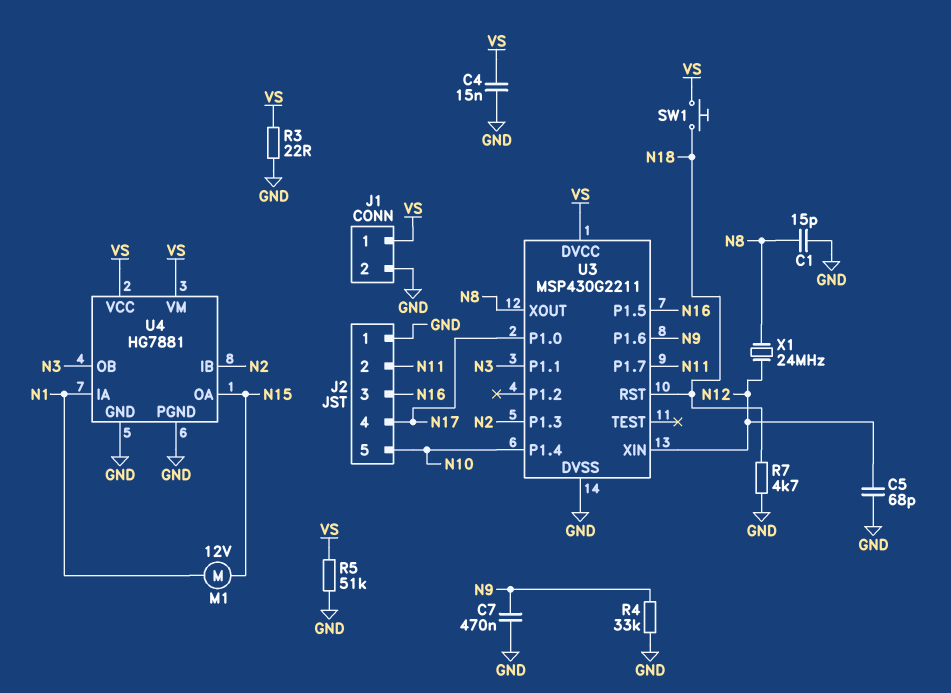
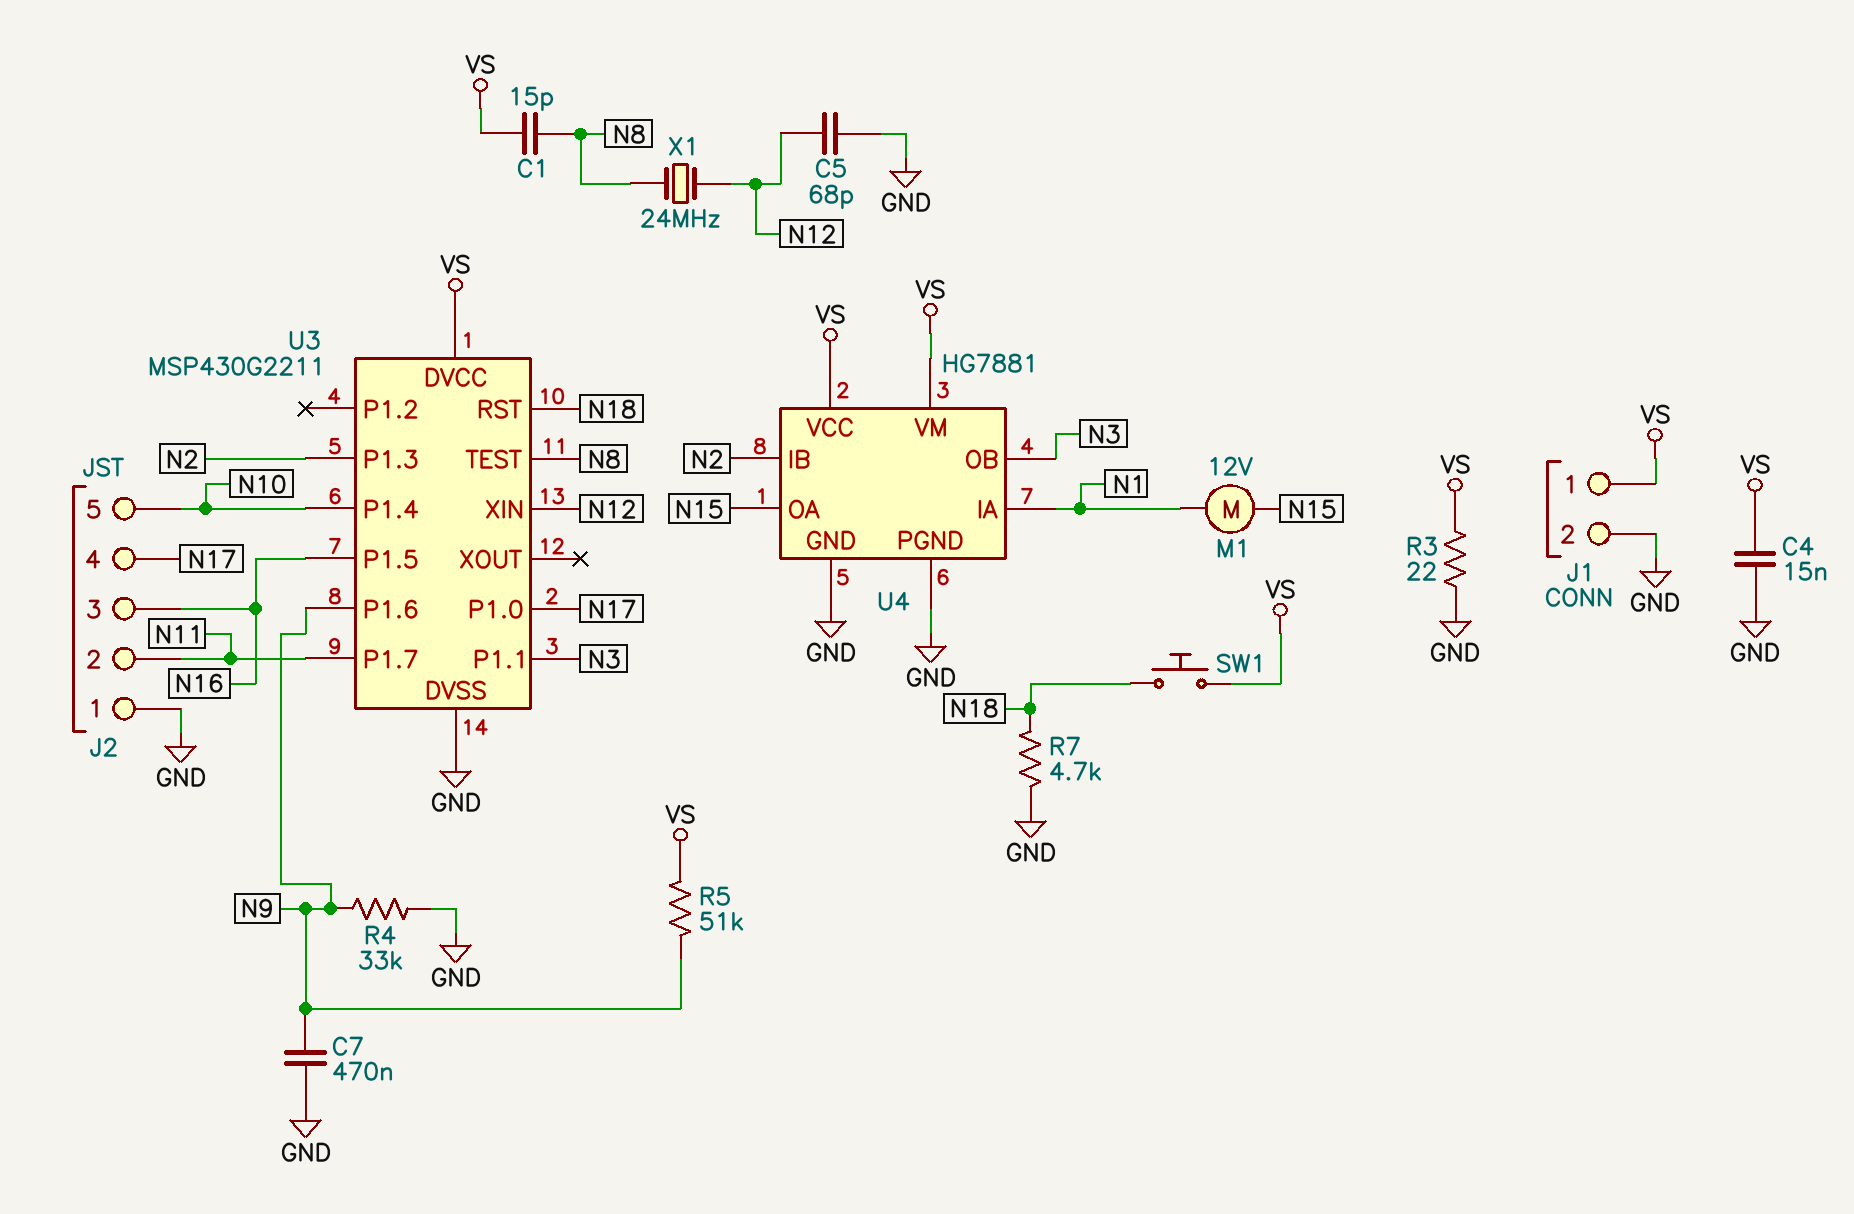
C1: 15pF (GND, N8) -> 15pF (N8, VS)
R5: 51k (GND, VS) -> 51k (N9, VS)
U3 pin TEST: none -> N8
U3 pin XOUT: N8 -> none

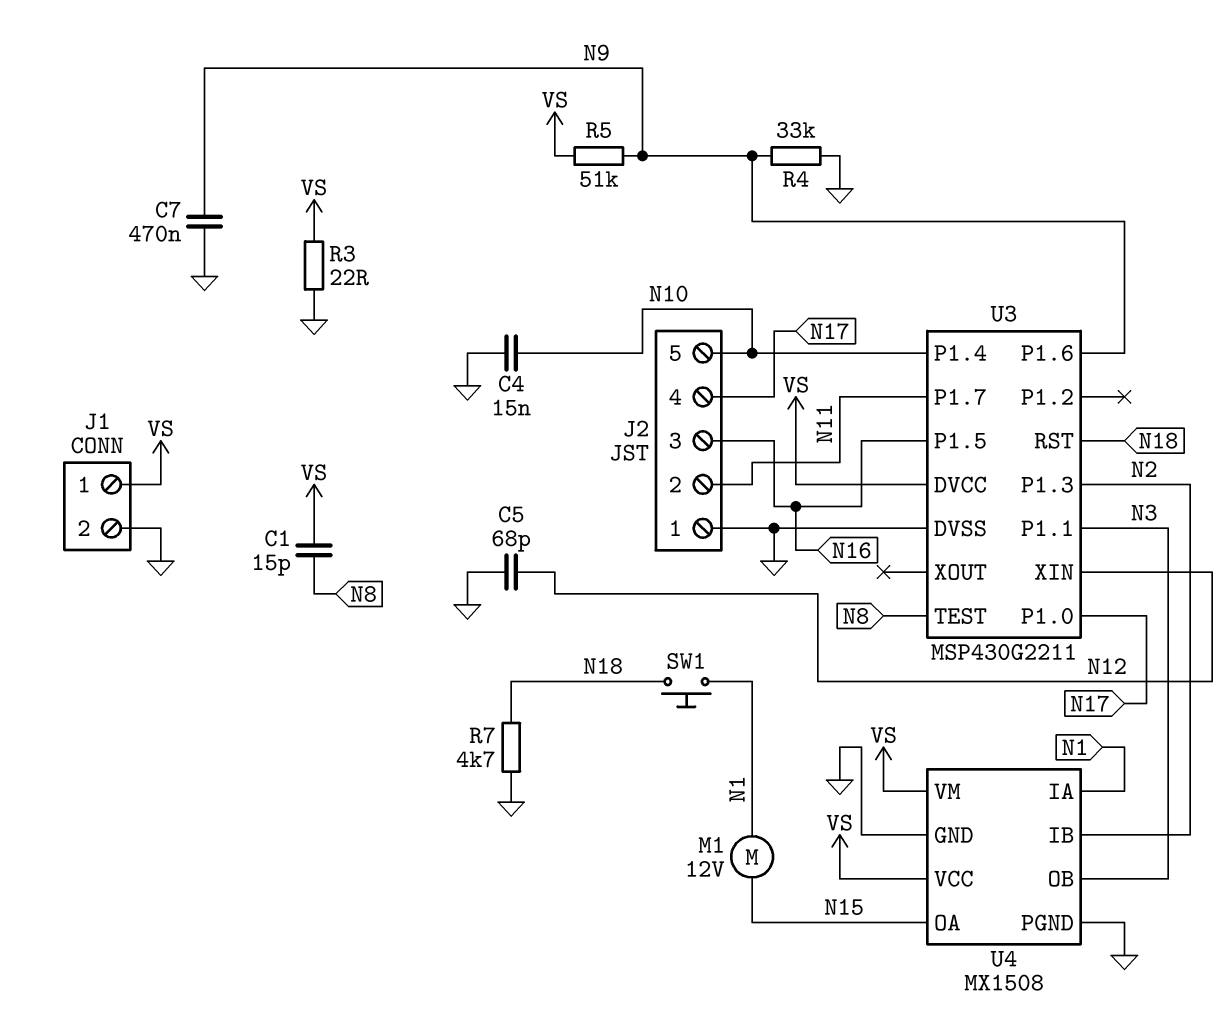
C4: 15nF (GND, VS) -> 15nF (GND, N10)
SW1: button (N18, VS) -> button (N1, N18)
U4: HG7881 -> MX1508
X1: 24MHz (N8, N12) -> none

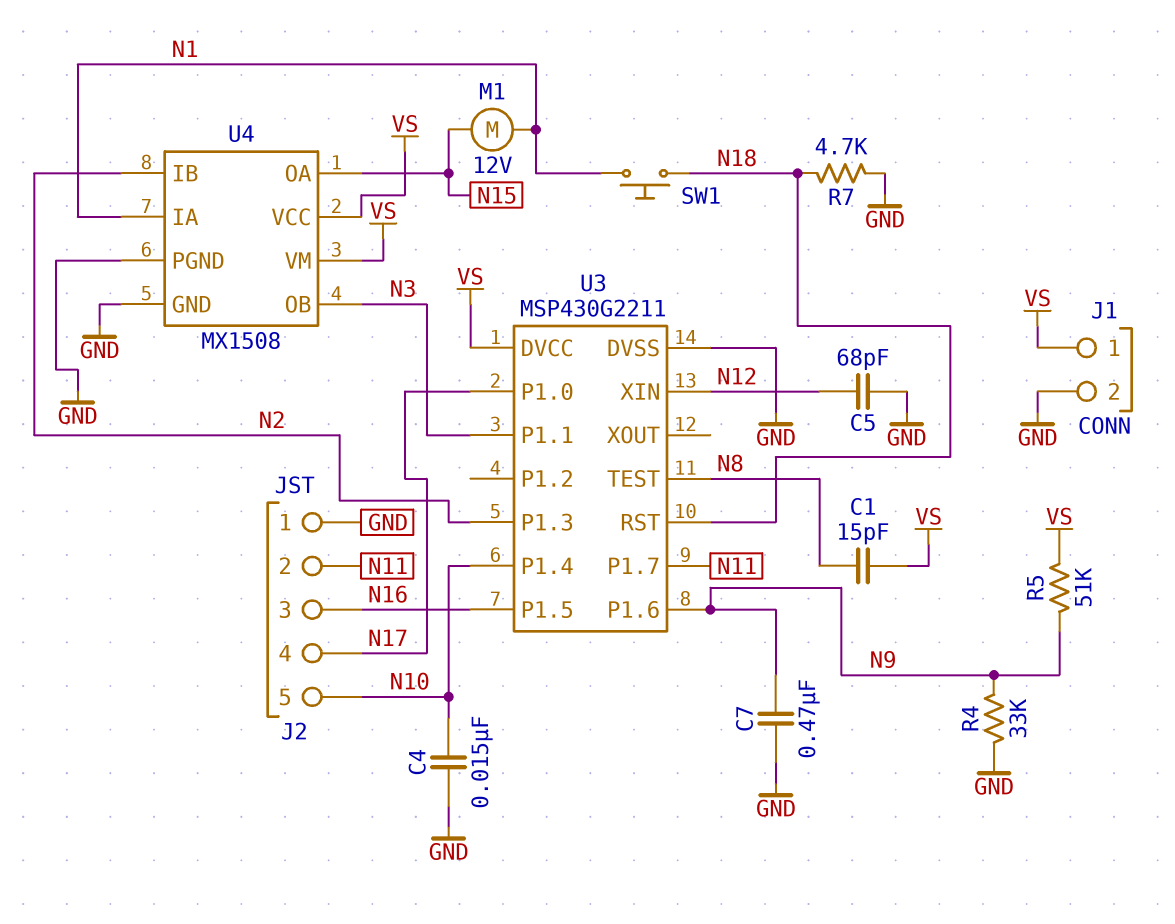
R3: 22 (GND, VS) -> none

